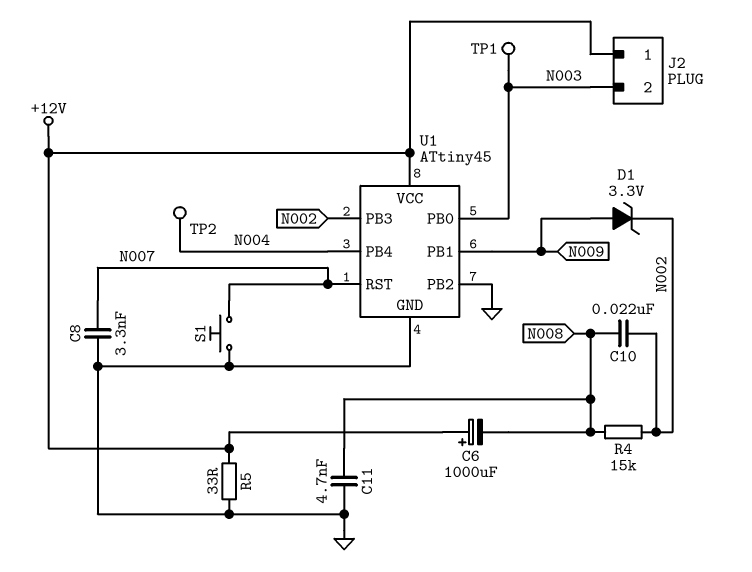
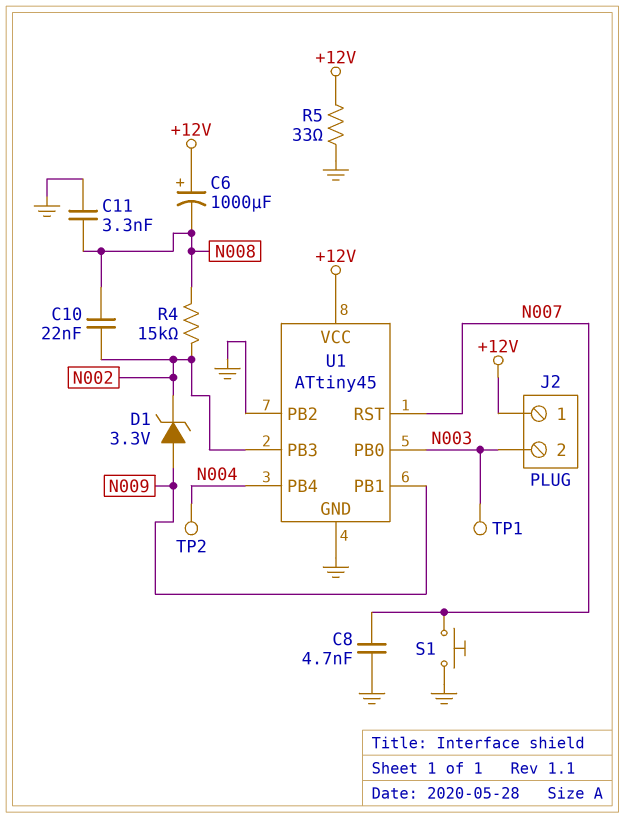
C8: 3.3nF (GND, N007) -> 4.7nF (GND, N007)
C11: 4.7nF (GND, N008) -> 3.3nF (GND, N008)

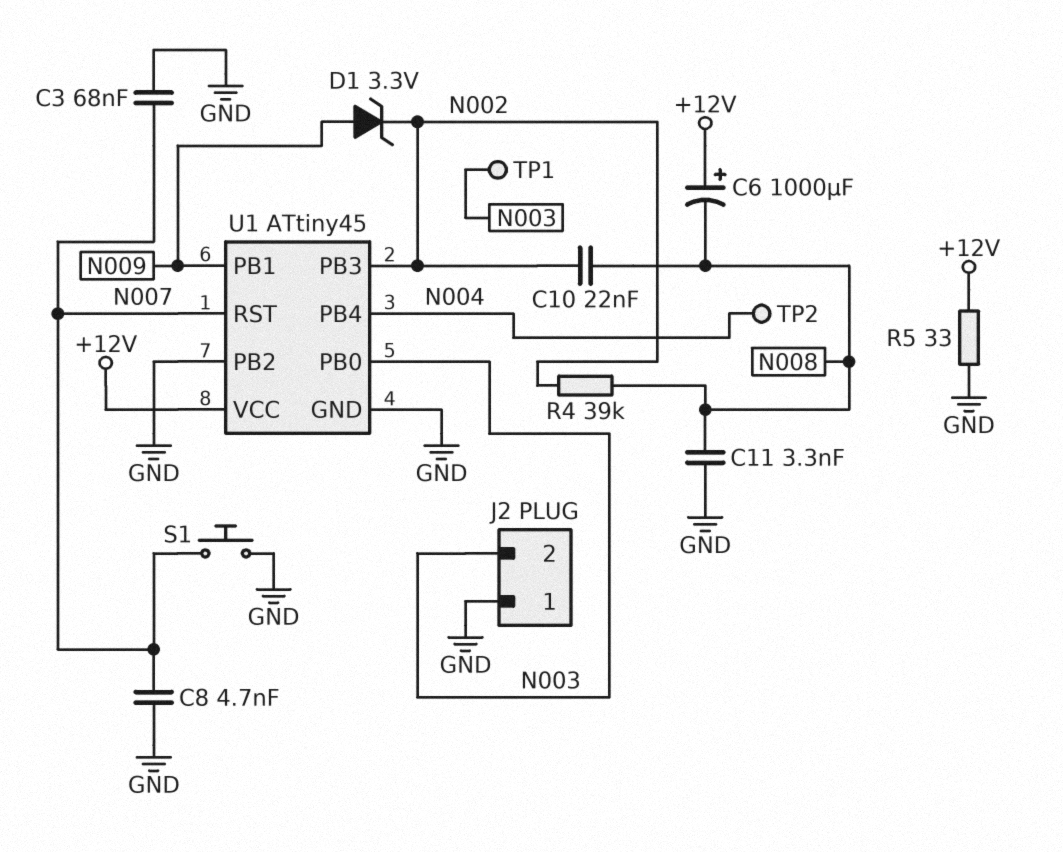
C3: none -> 68nF (GND, N007)
J2 pin 1: +12V -> GND
R4: 15k (N002, N008) -> 39k (N002, N008)

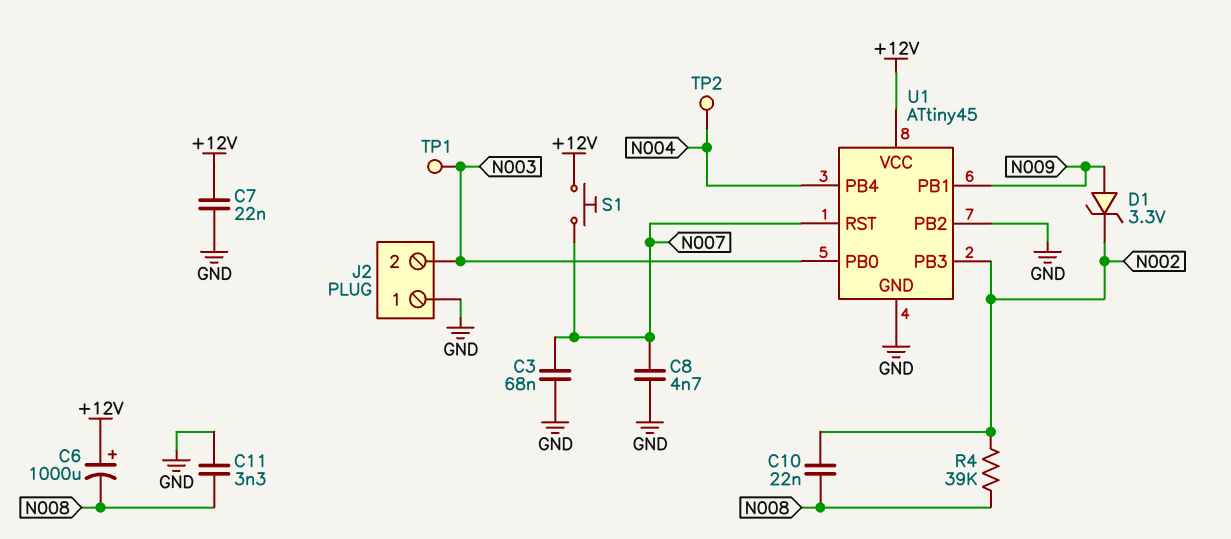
C7: none -> 22nF (+12V, GND)
R5: 33 (+12V, GND) -> none
S1: button (GND, N007) -> button (+12V, N007)

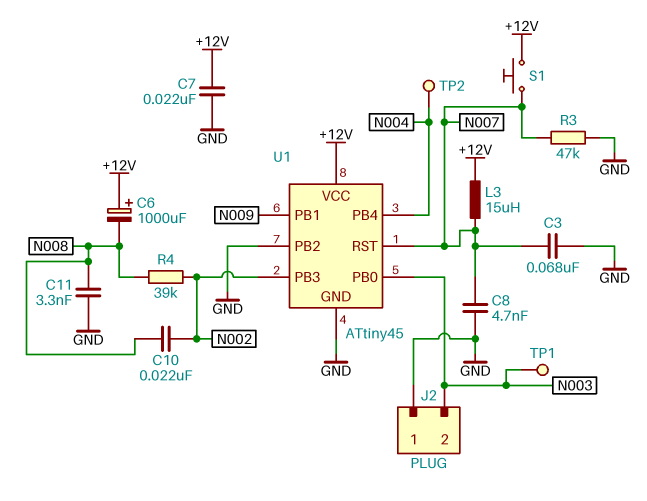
D1: zener 3.3V (A N009, K N002) -> none
L3: none -> 15uH (+12V, N007)
R3: none -> 47k (GND, N007)

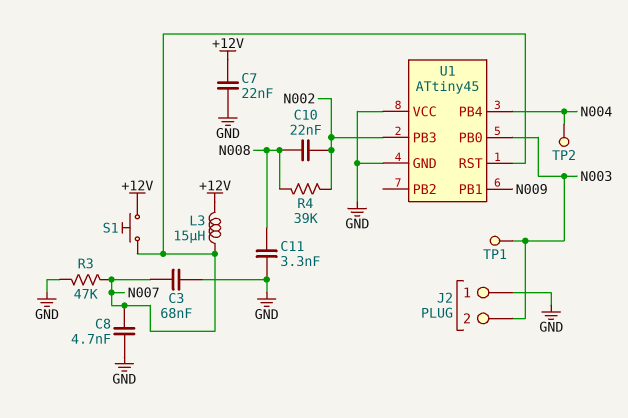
C6: 1000uF (plus +12V, minus N008) -> none
U1 pin PB2: GND -> none
U1 pin VCC: +12V -> GND

